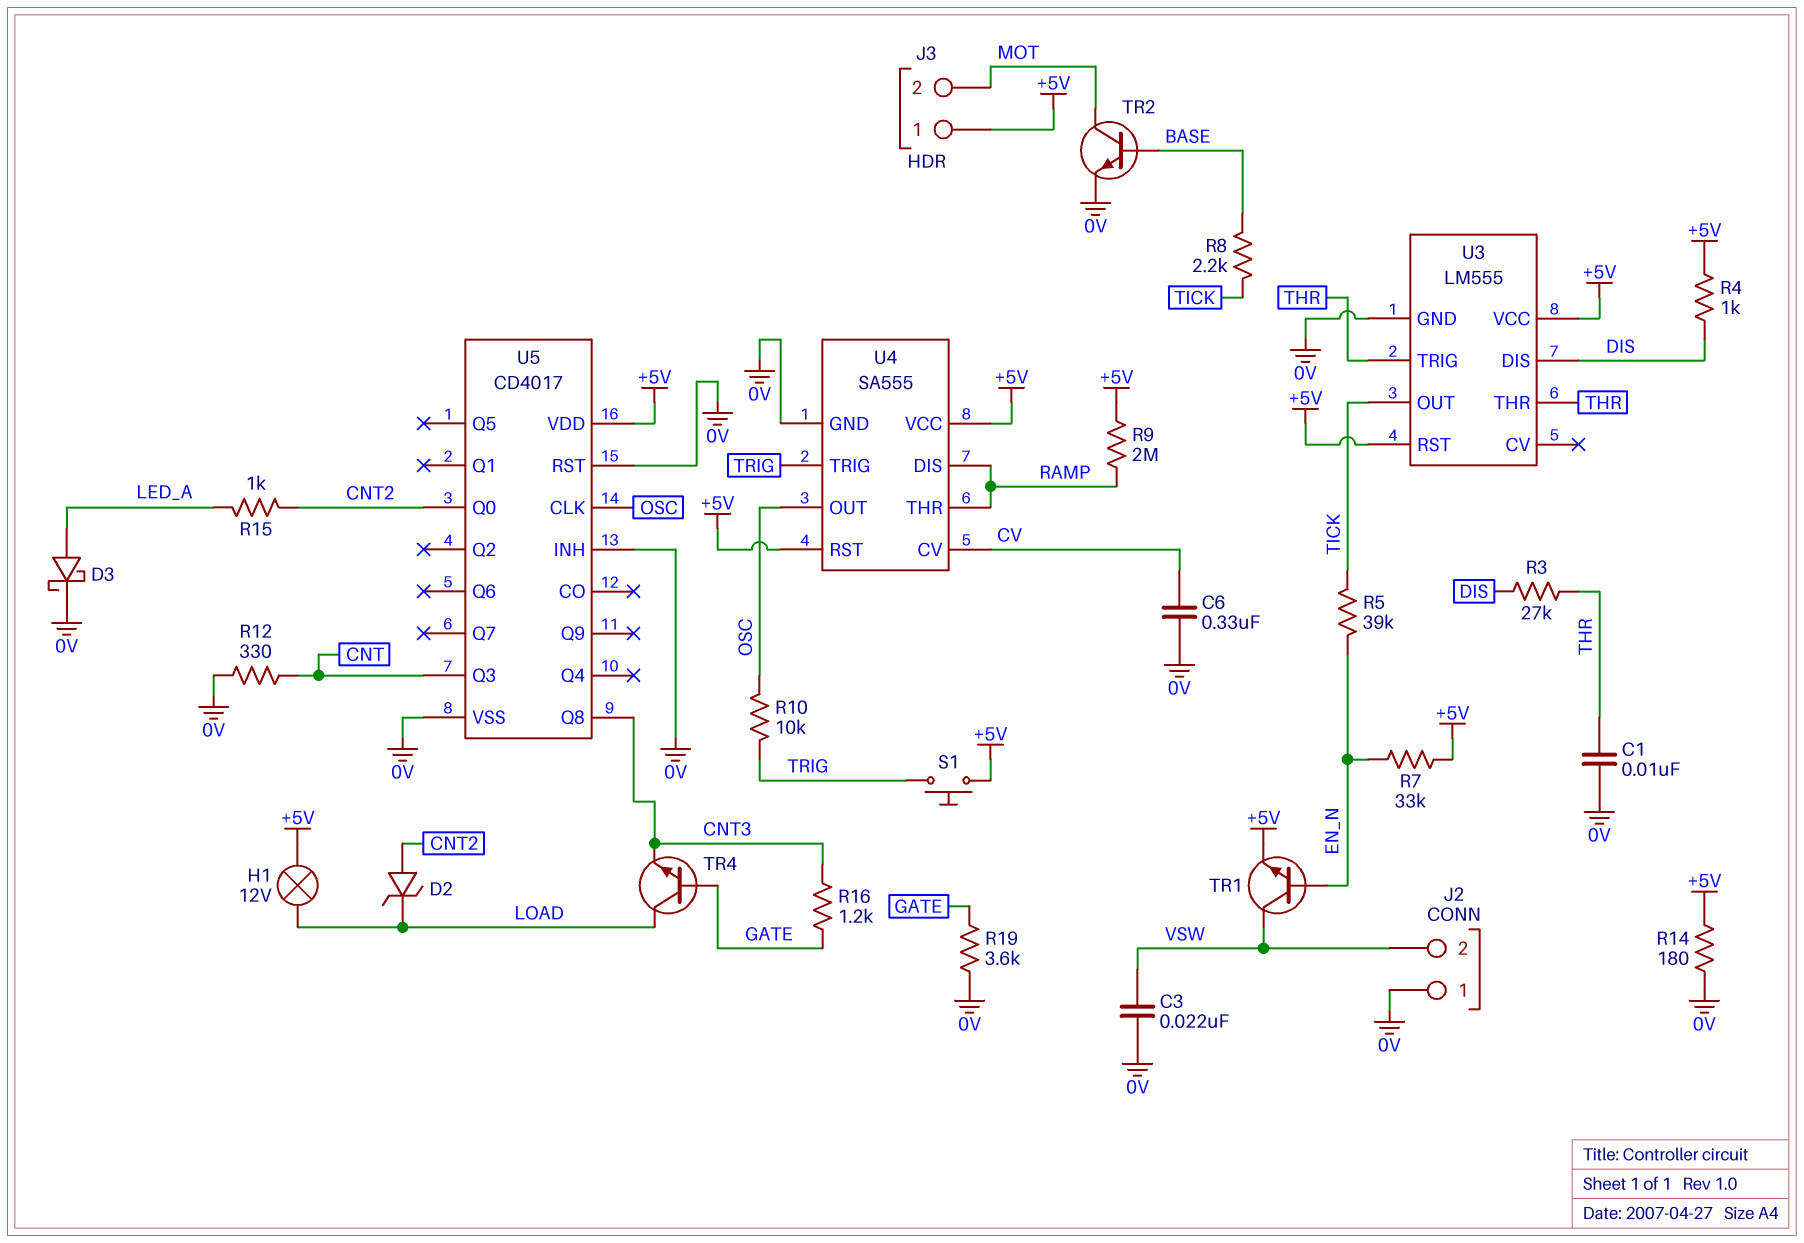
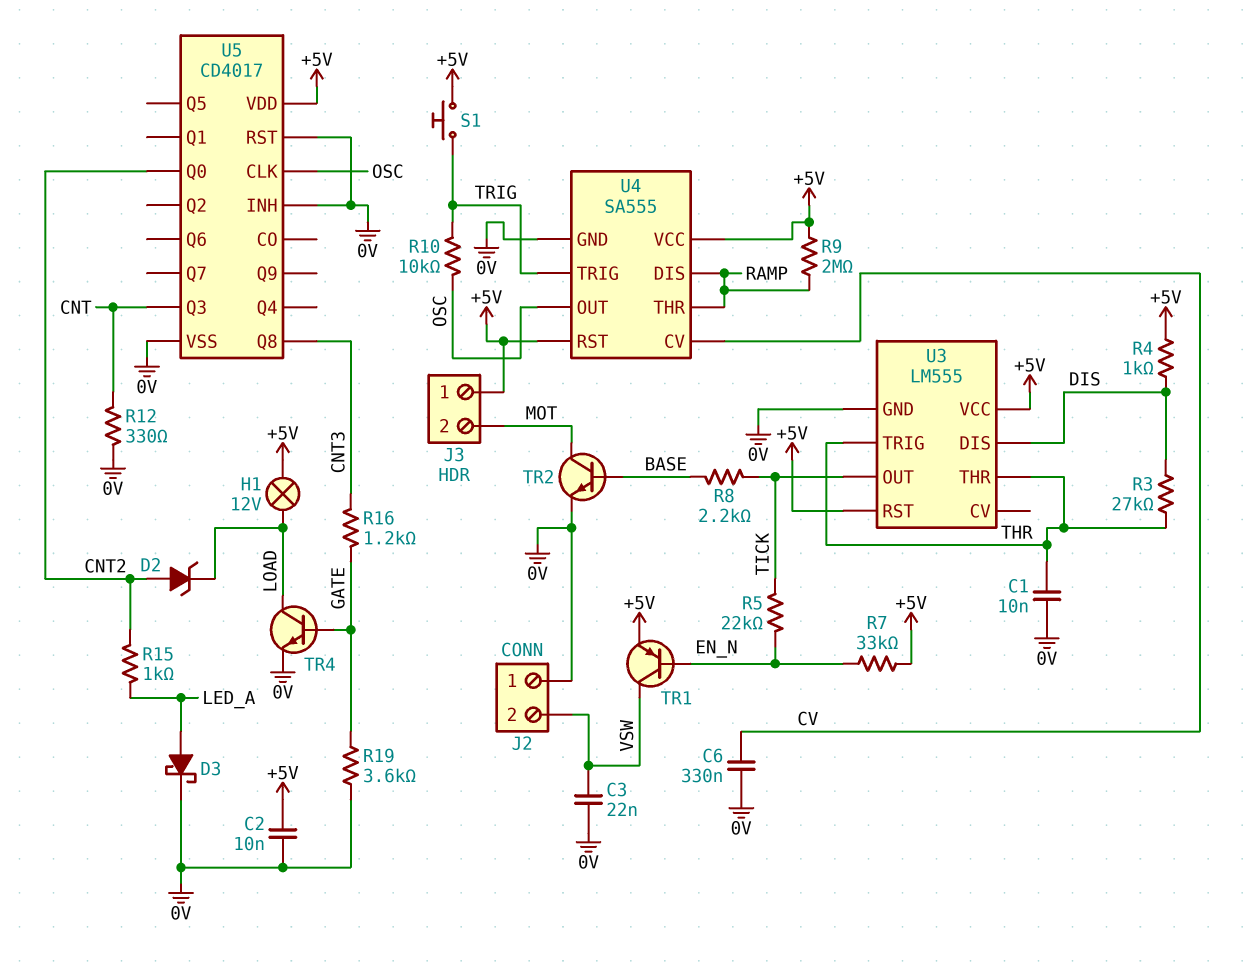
C2: none -> 10nF (+5V, 0V)
R5: 39k (EN_N, TICK) -> 22k (EN_N, TICK)
R14: 180 (+5V, 0V) -> none
TR1: NPN (B EN_N, C VSW, E +5V) -> PNP (B EN_N, C VSW, E +5V)
TR4: NPN (B GATE, C LOAD, E CNT3) -> NPN (B GATE, C LOAD, E 0V)

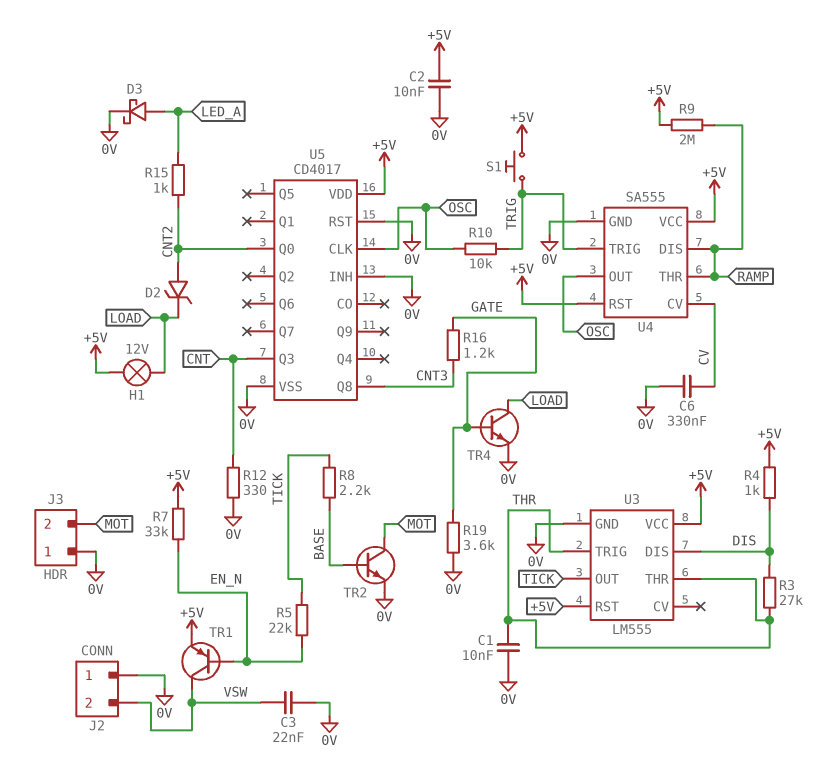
J3 pin 1: +5V -> 0V

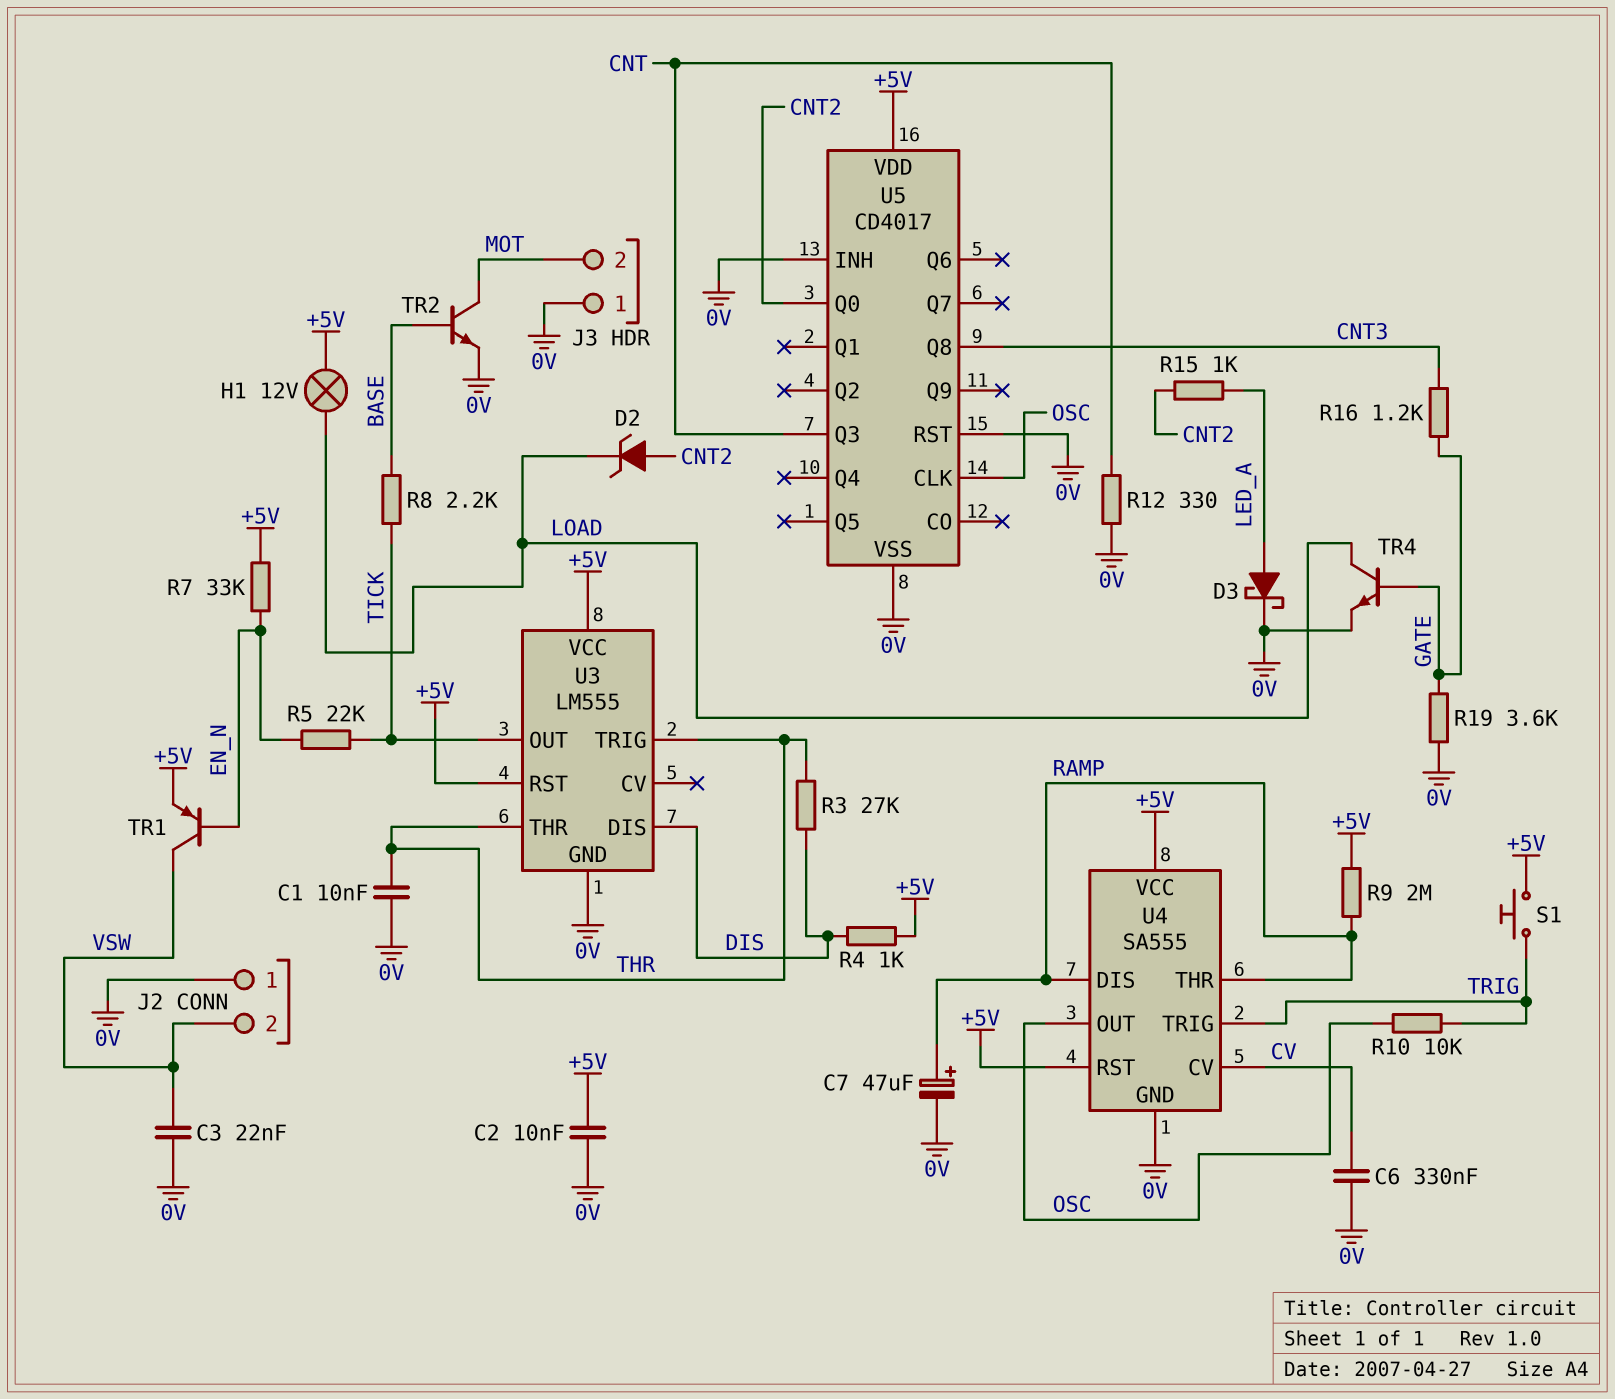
C7: none -> 47uF (plus RAMP, minus 0V)

